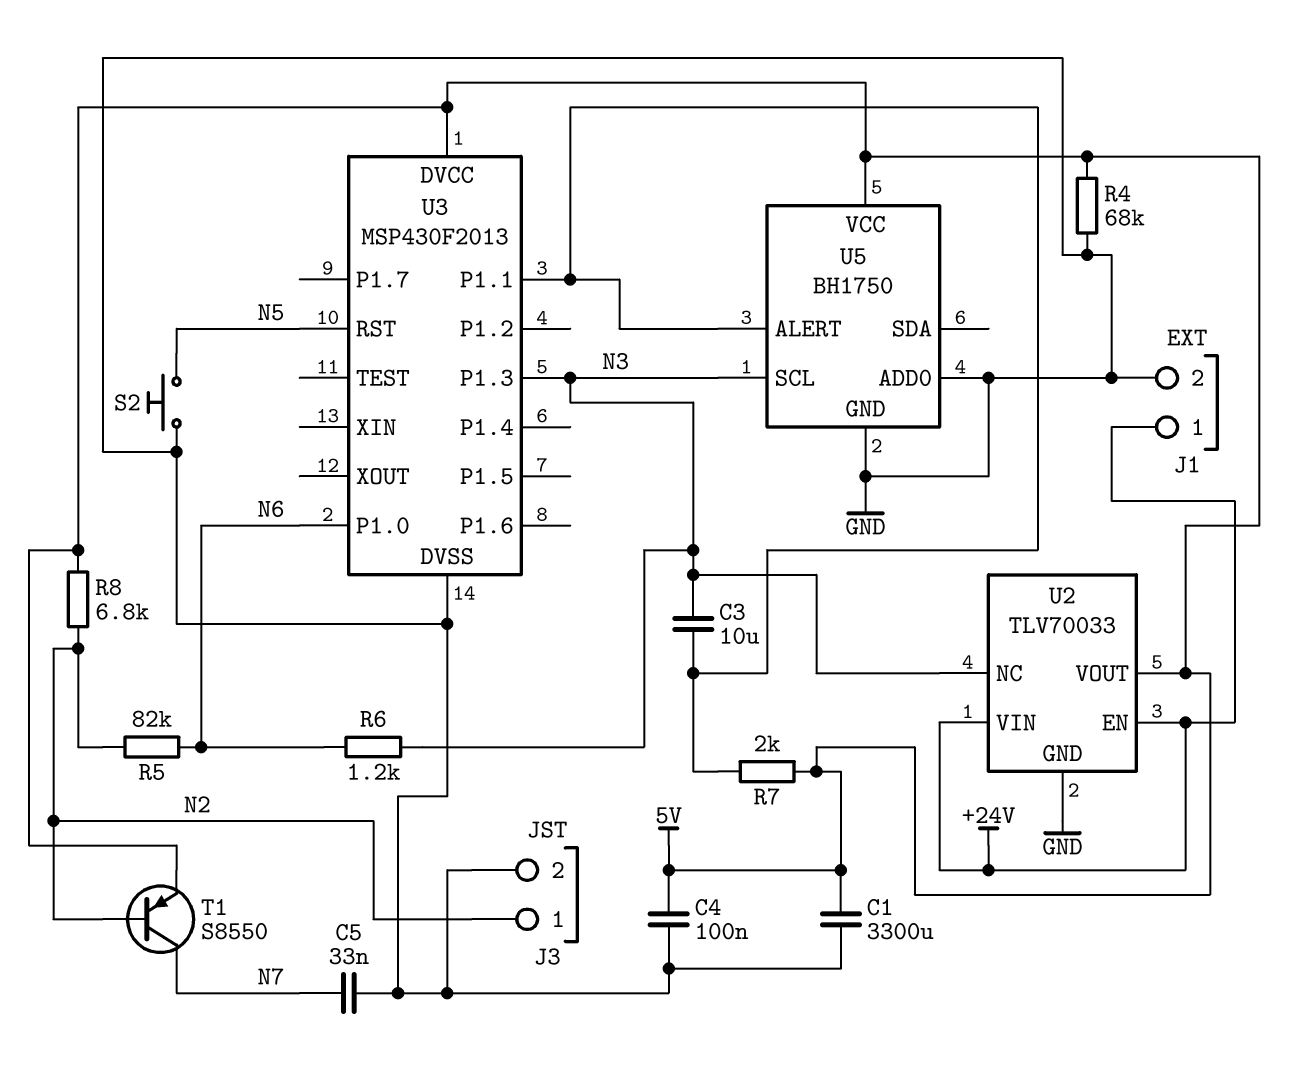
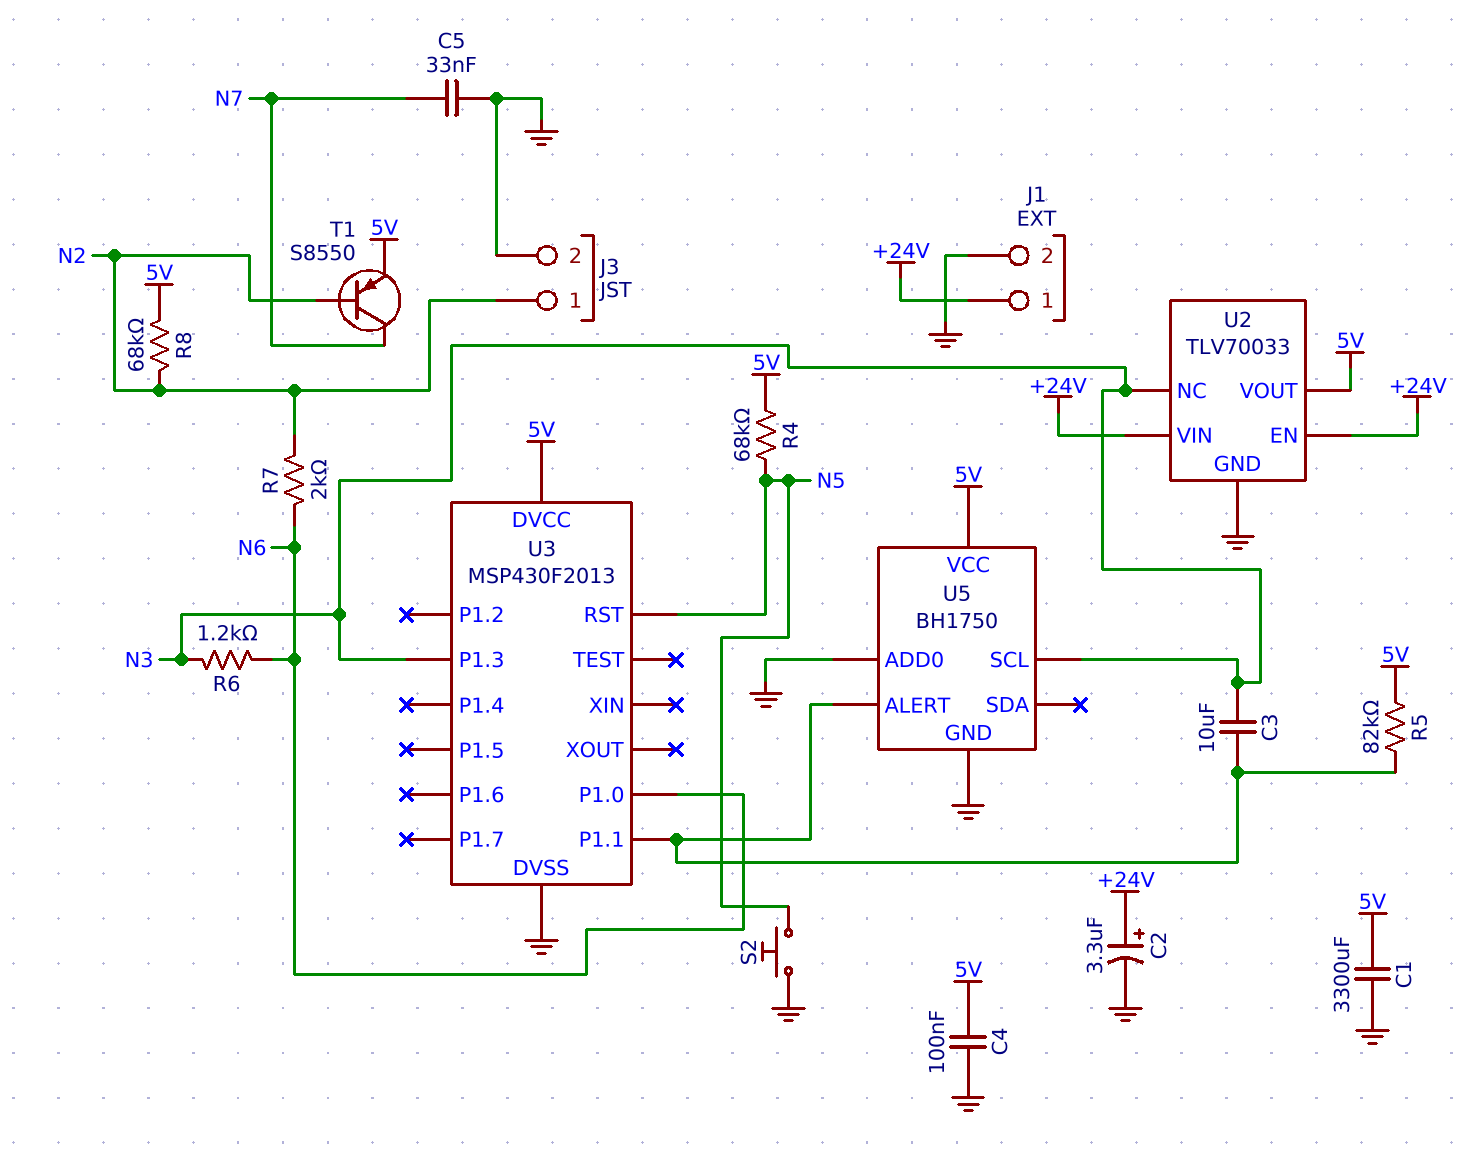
C2: none -> 3.3uF (plus +24V, minus GND)
R4: 68k (5V, GND) -> 68k (5V, N5)
R5: 82k (N2, N6) -> 82k (5V, U3/P1.1)
R7: 2k (5V, U3/P1.1) -> 2k (N2, N6)
R8: 6.8k (5V, N2) -> 68k (5V, N2)

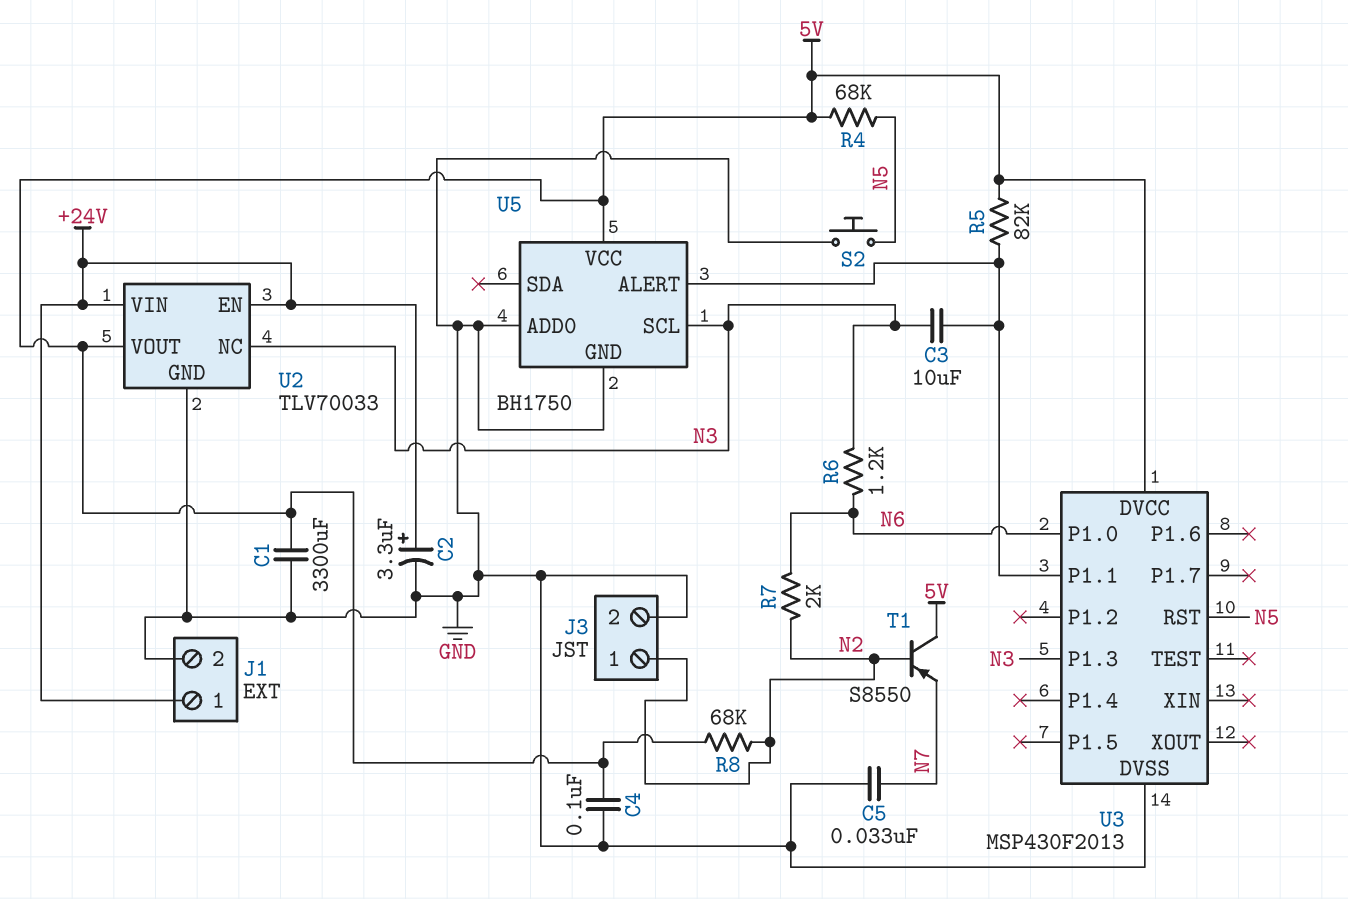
T1: PNP S8550 (B N2, C N7, E 5V) -> PNP S8550 (B N2, C 5V, E N7)

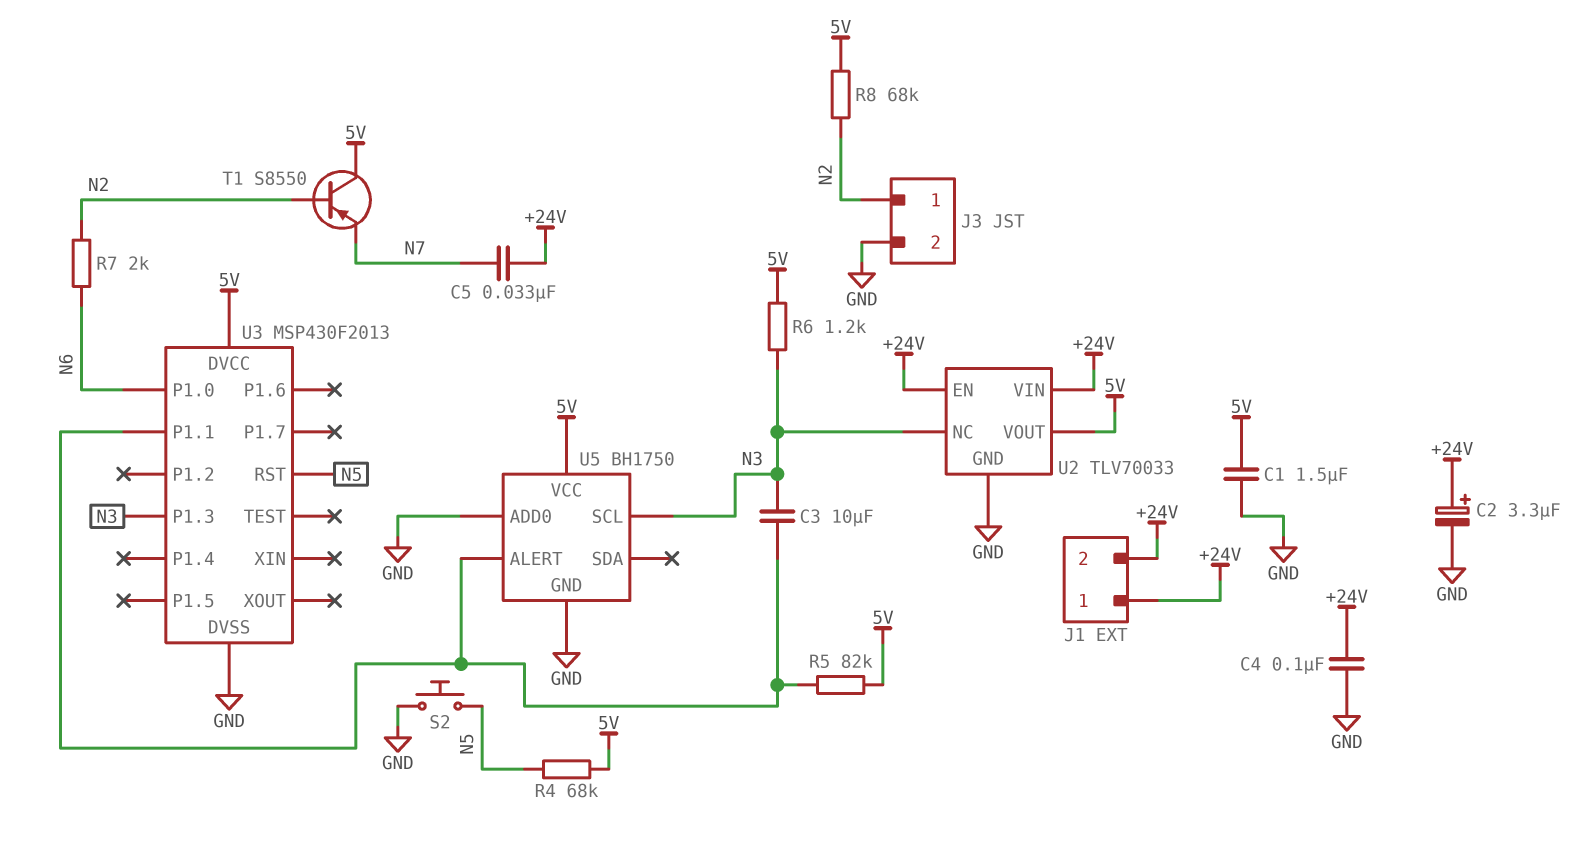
C1: 3300uF (5V, GND) -> 1.5uF (5V, GND)
C4: 100nF (5V, GND) -> 100nF (+24V, GND)
C5: 33nF (GND, N7) -> 33nF (+24V, N7)
J1 pin 2: GND -> +24V
R6: 1.2k (N3, N6) -> 1.2k (5V, N3)

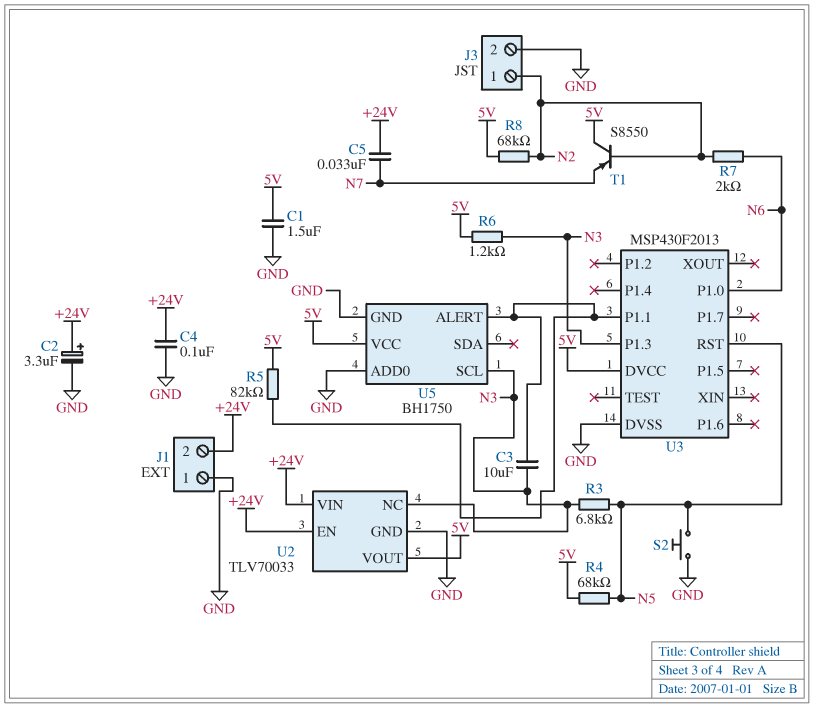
J1 pin 1: +24V -> GND
R3: none -> 6.8k (N3, N5)

